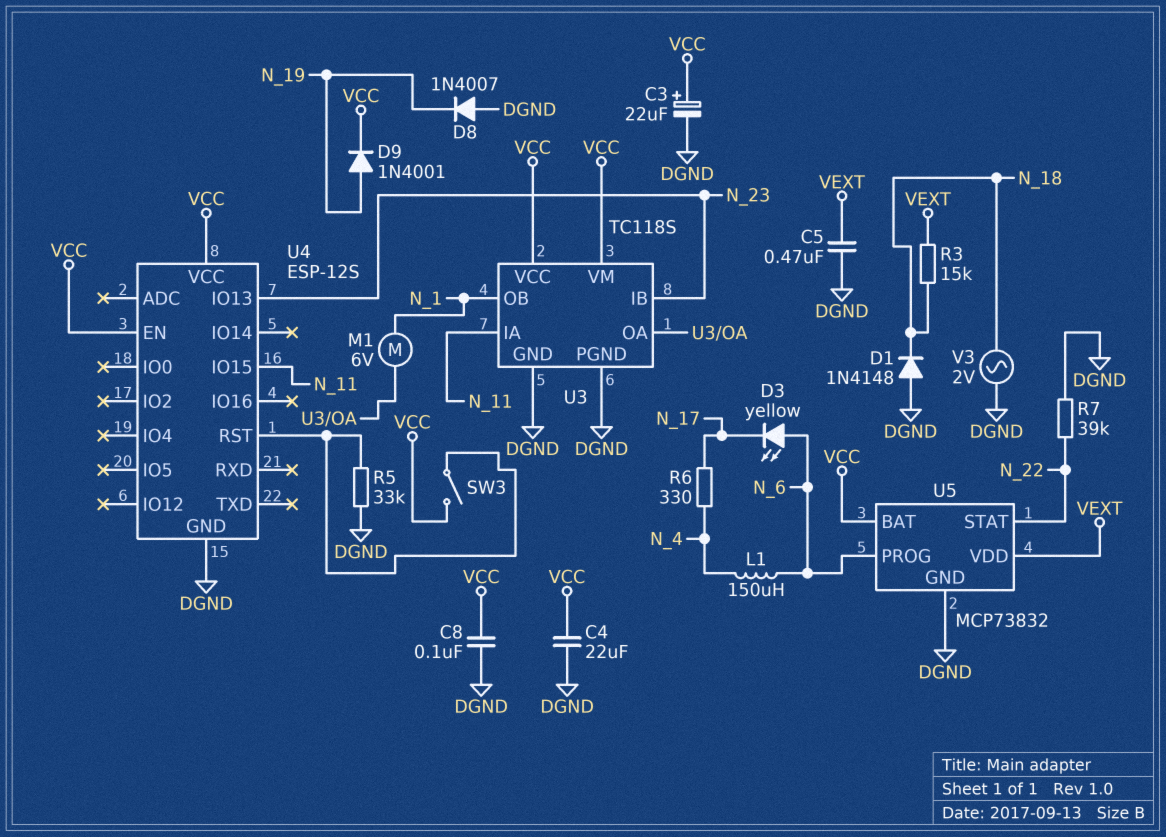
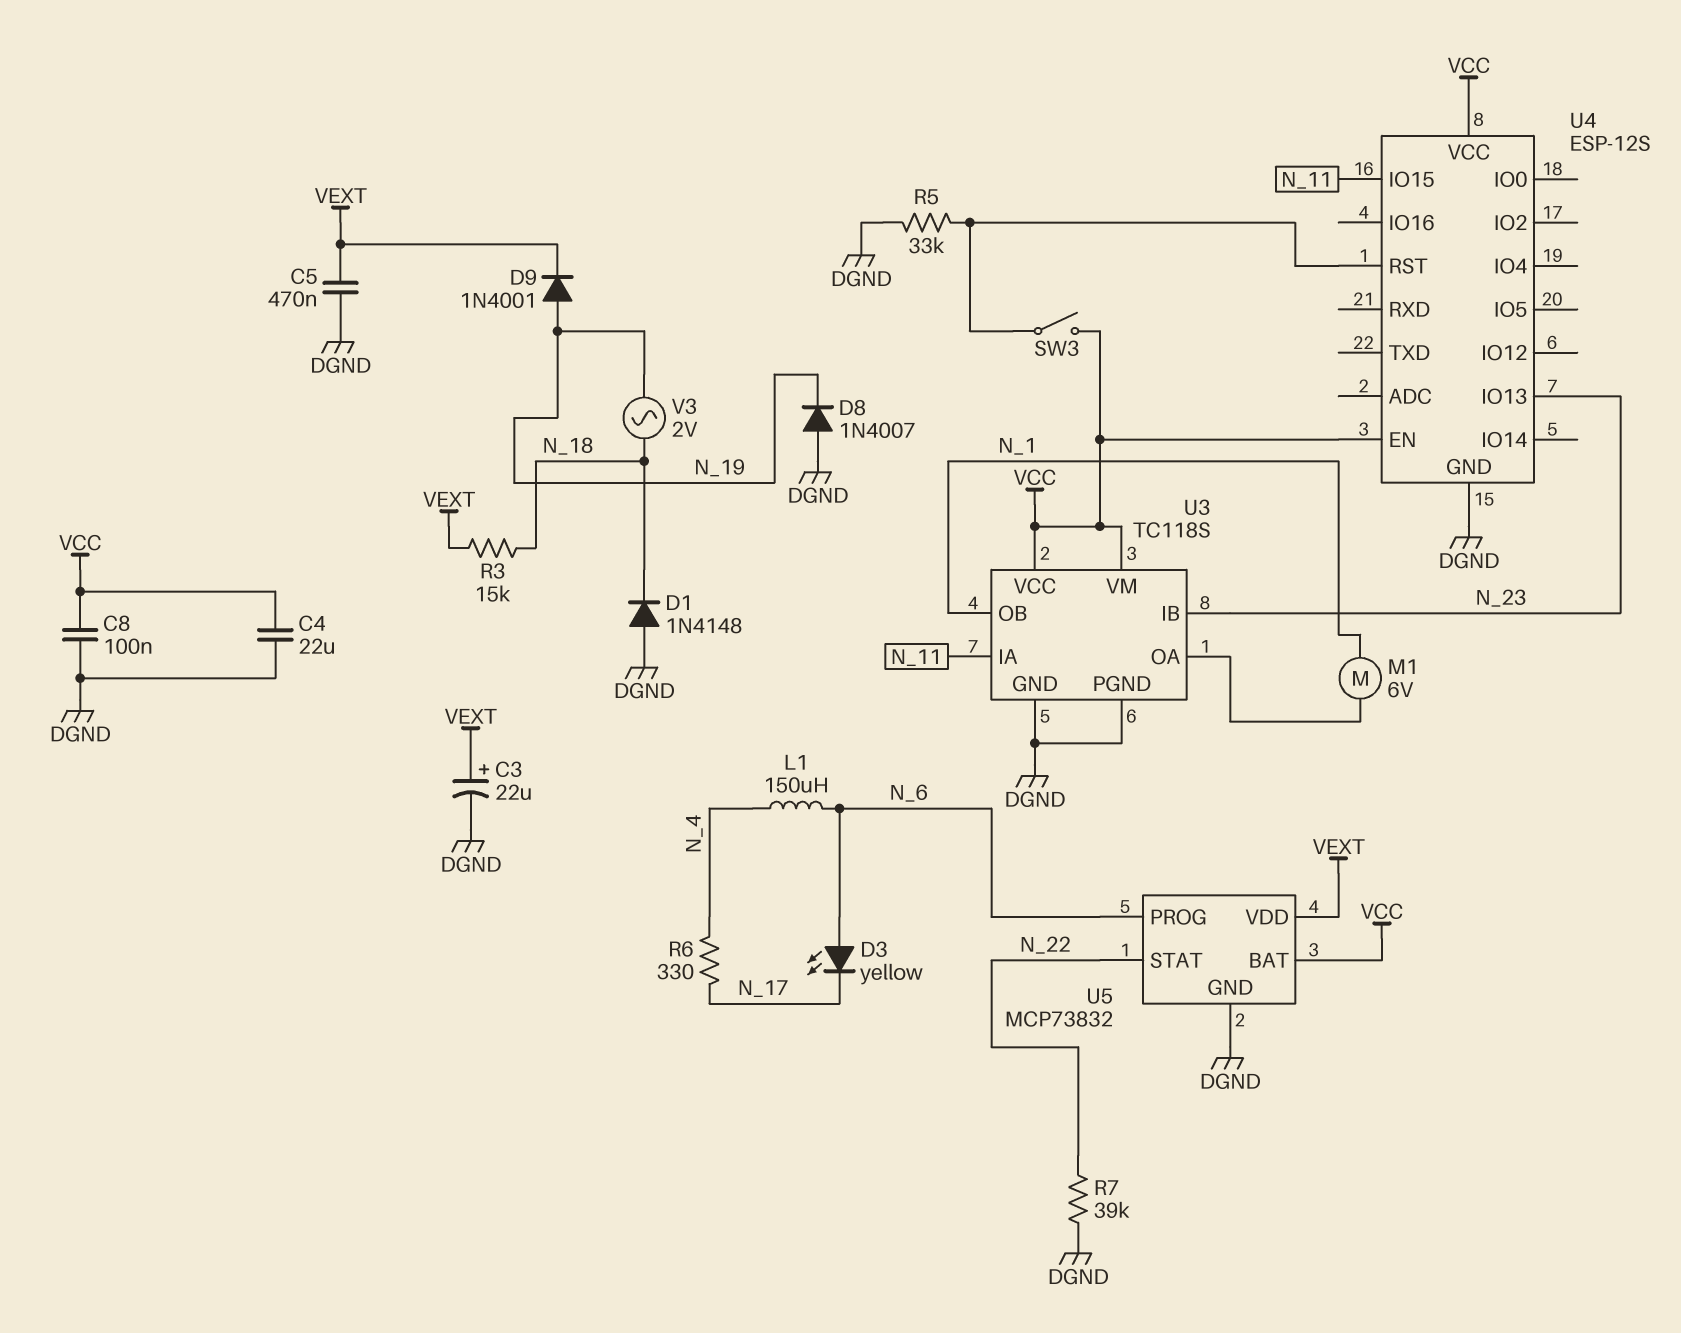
C3: 22uF (plus VCC, minus DGND) -> 22uF (plus VEXT, minus DGND)
D9: diode 1N4001 (A N_19, K VCC) -> diode 1N4001 (A N_19, K VEXT)
V3: AC 2V (DGND, N_18) -> AC 2V (N_18, N_19)

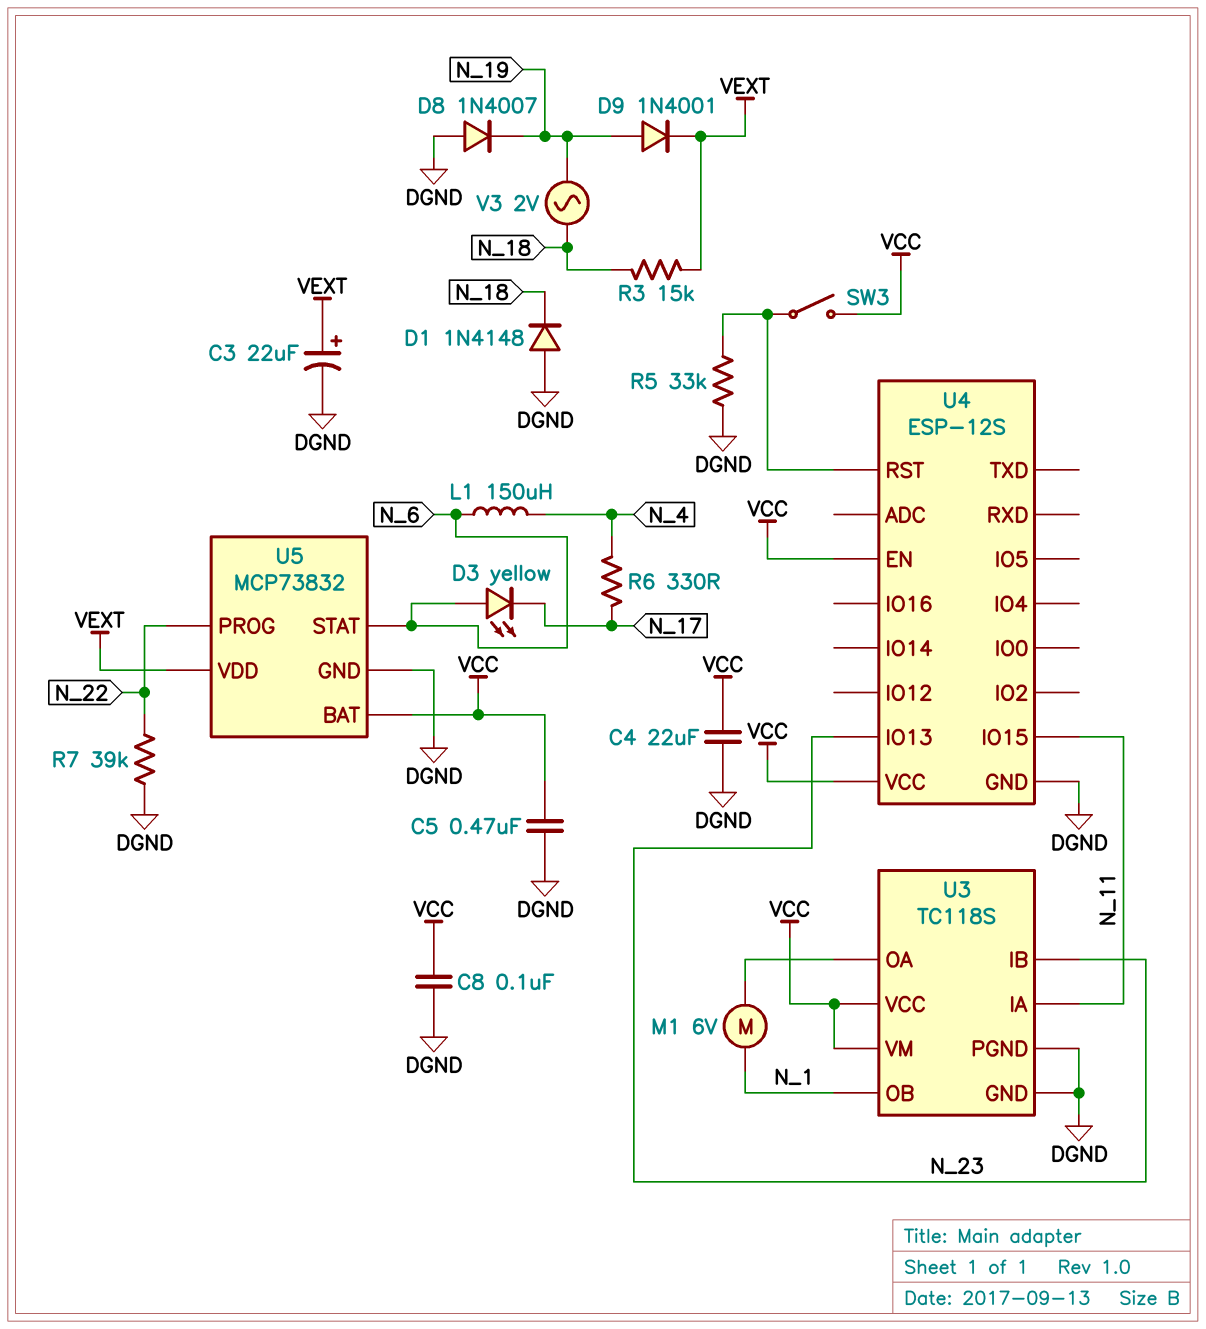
C5: 470nF (DGND, VEXT) -> 470nF (DGND, VCC)
U5 pin PROG: N_6 -> N_22
U5 pin STAT: N_22 -> N_6

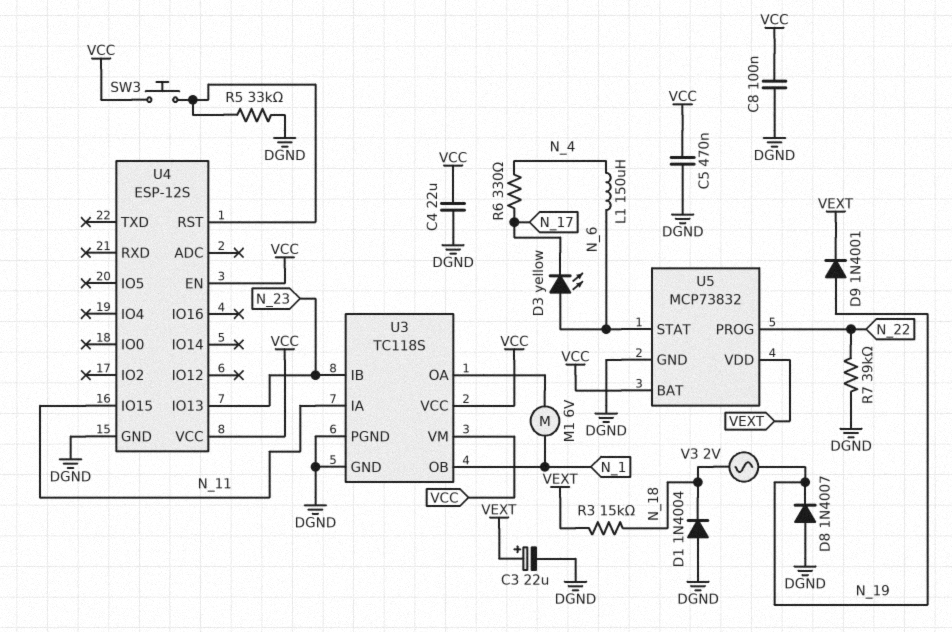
D1: diode 1N4148 (A DGND, K N_18) -> diode 1N4004 (A DGND, K N_18)
SW3: switch (U4/RST, VCC) -> button (U4/RST, VCC)

